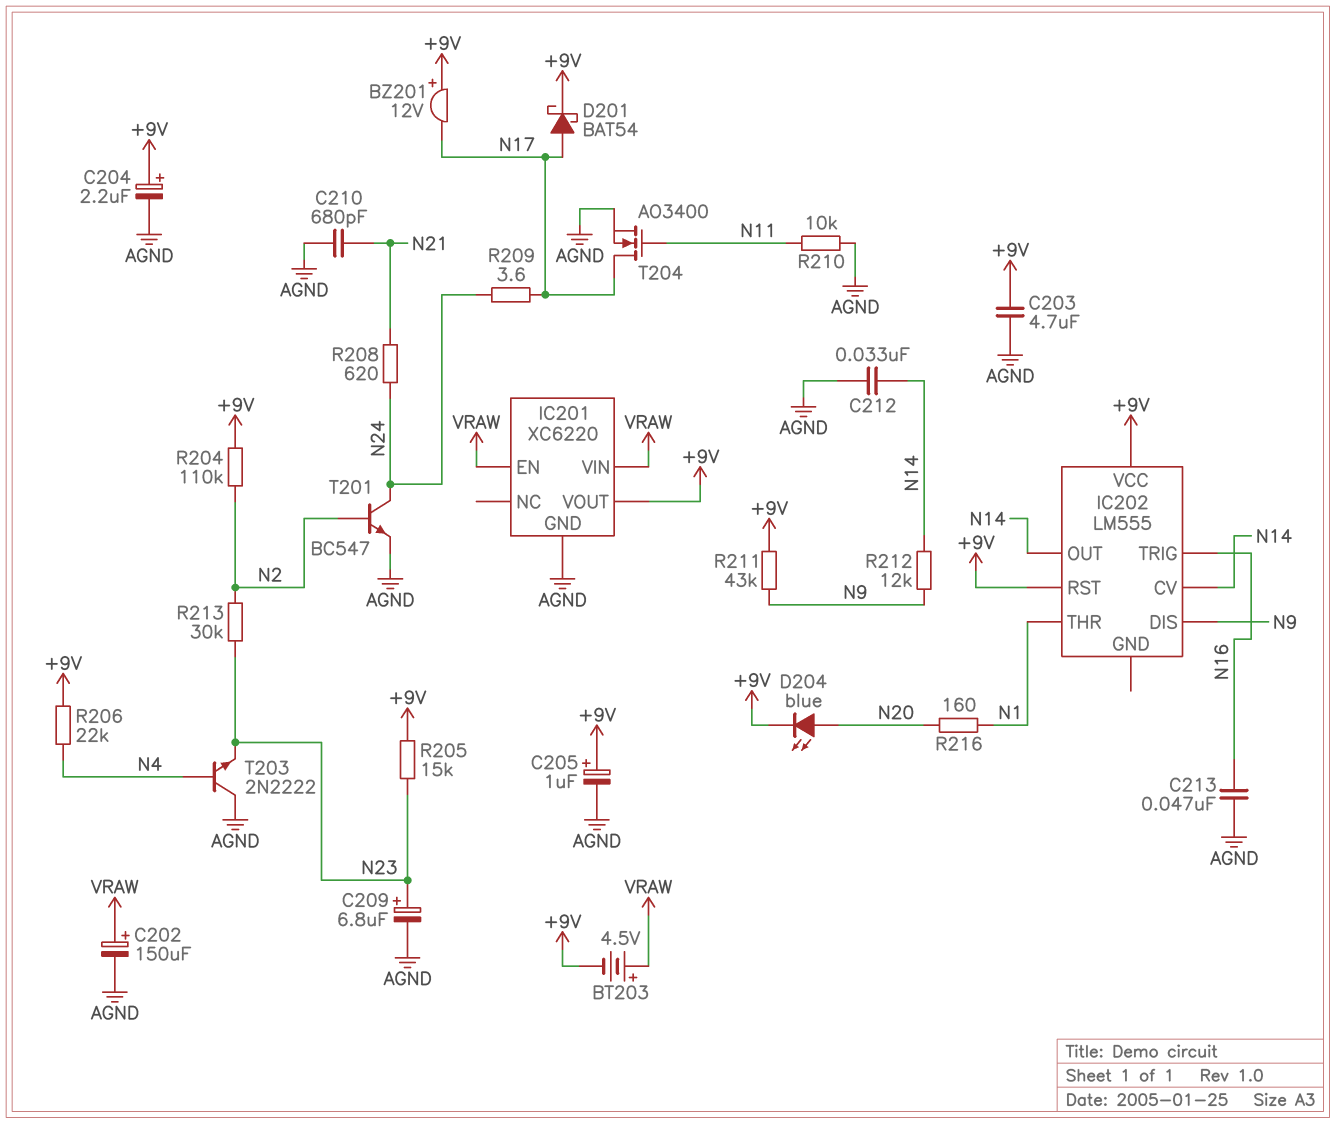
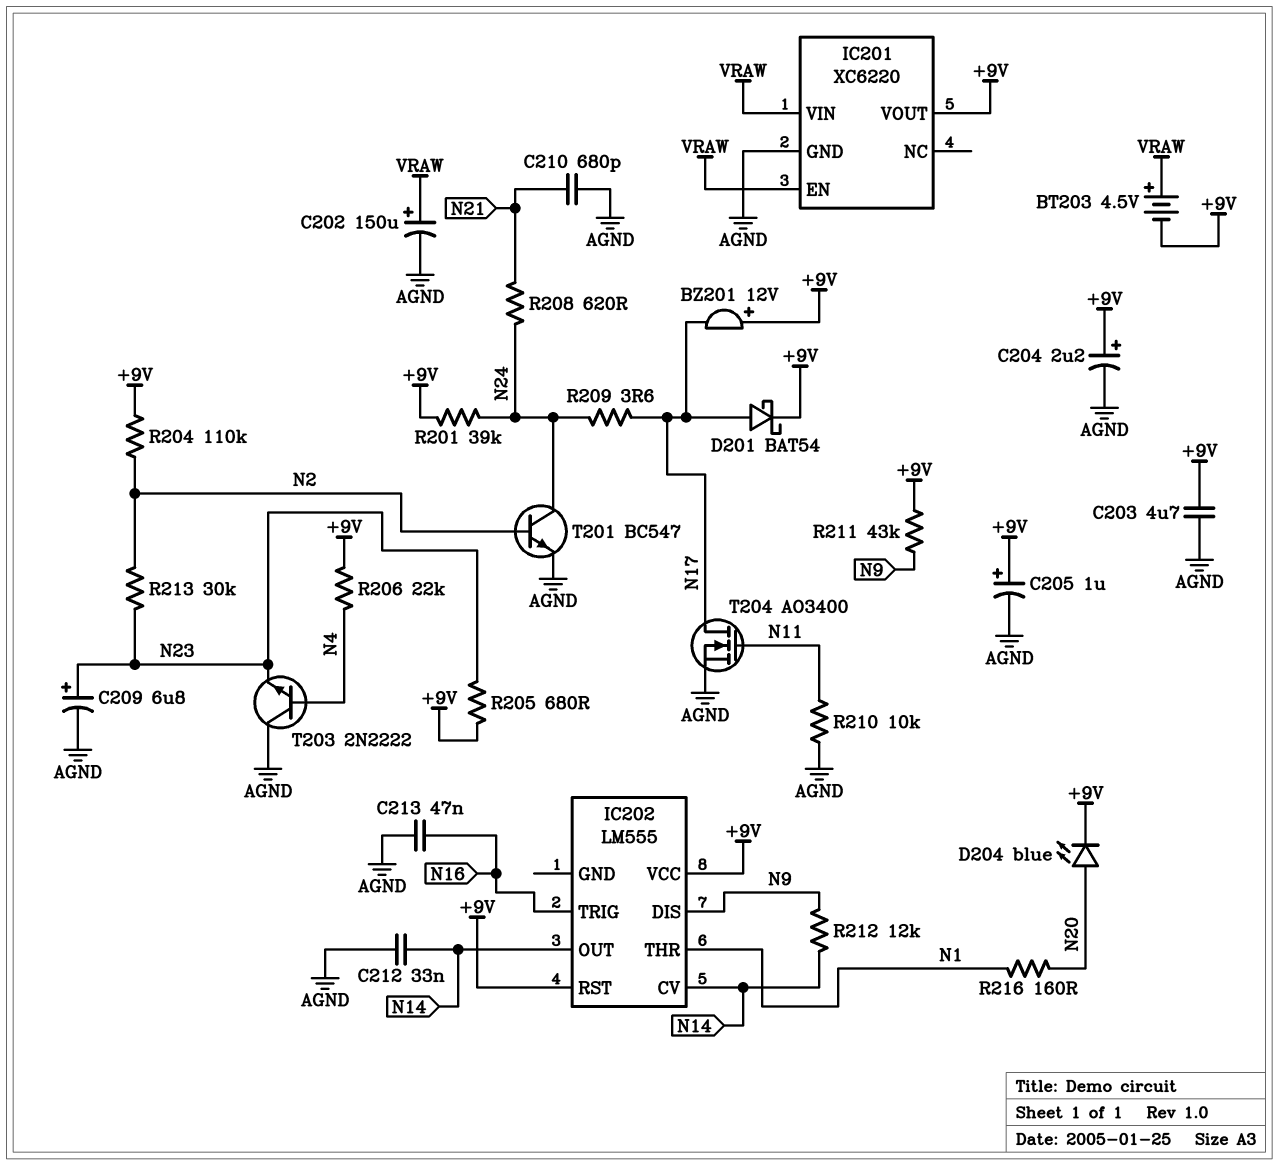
R201: none -> 39k (+9V, N24)
R205: 15k (+9V, N23) -> 680 (+9V, N23)

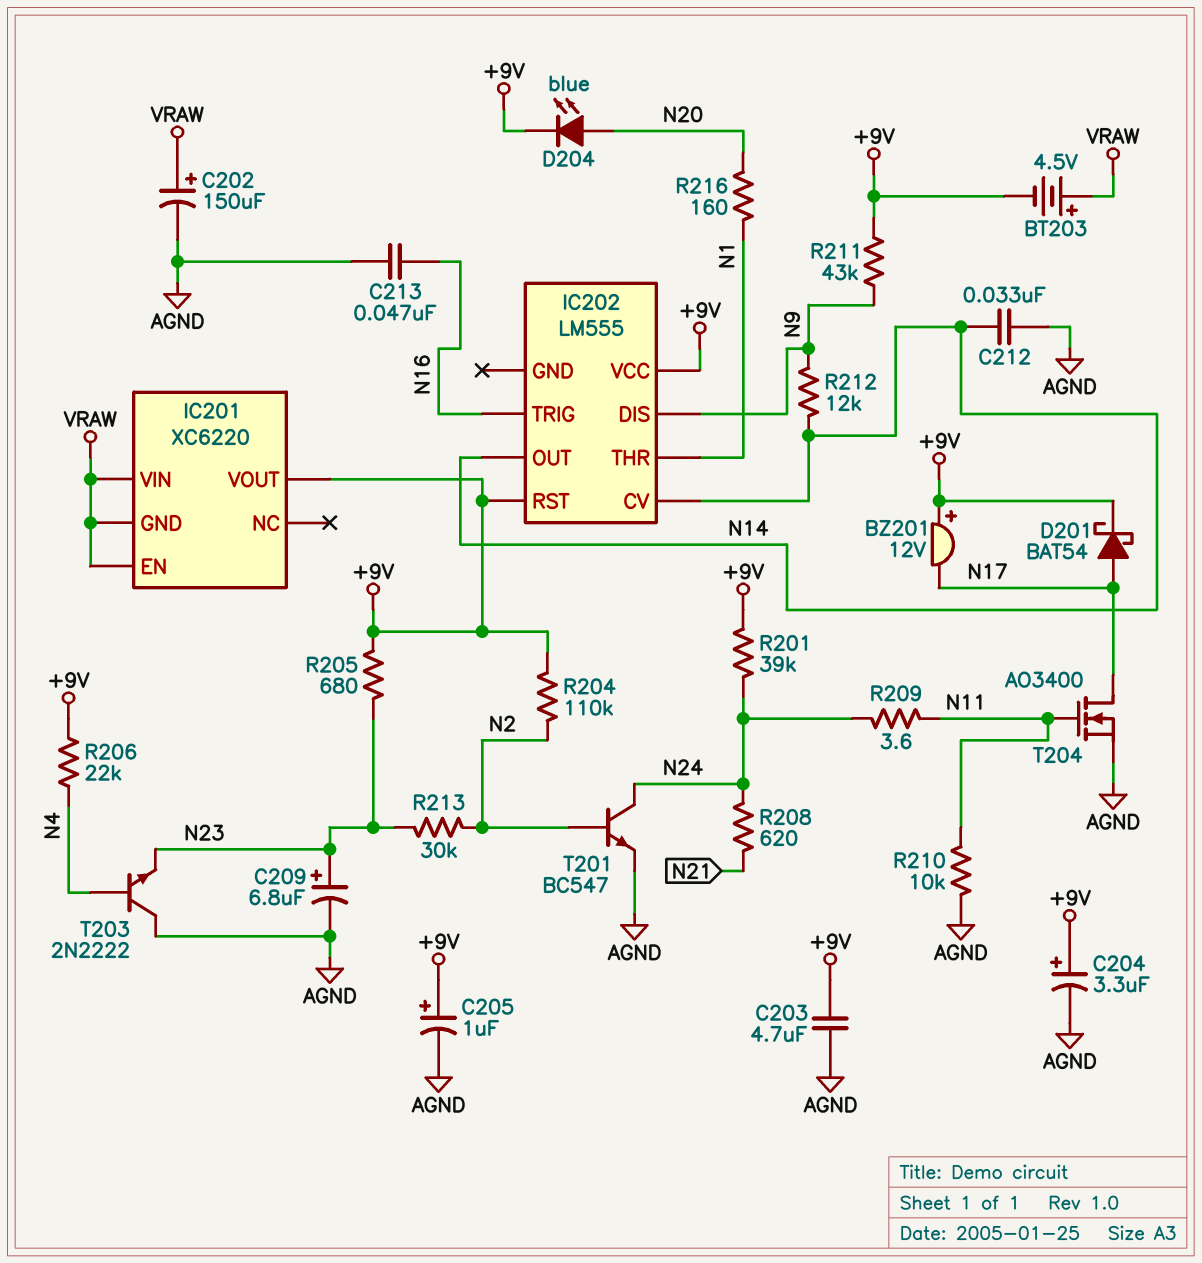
C204: 2.2uF (plus +9V, minus AGND) -> 3.3uF (plus +9V, minus AGND)
C210: 680pF (AGND, N21) -> none
IC201 pin GND: AGND -> VRAW
R209: 3.6 (N17, N24) -> 3.6 (N11, N24)

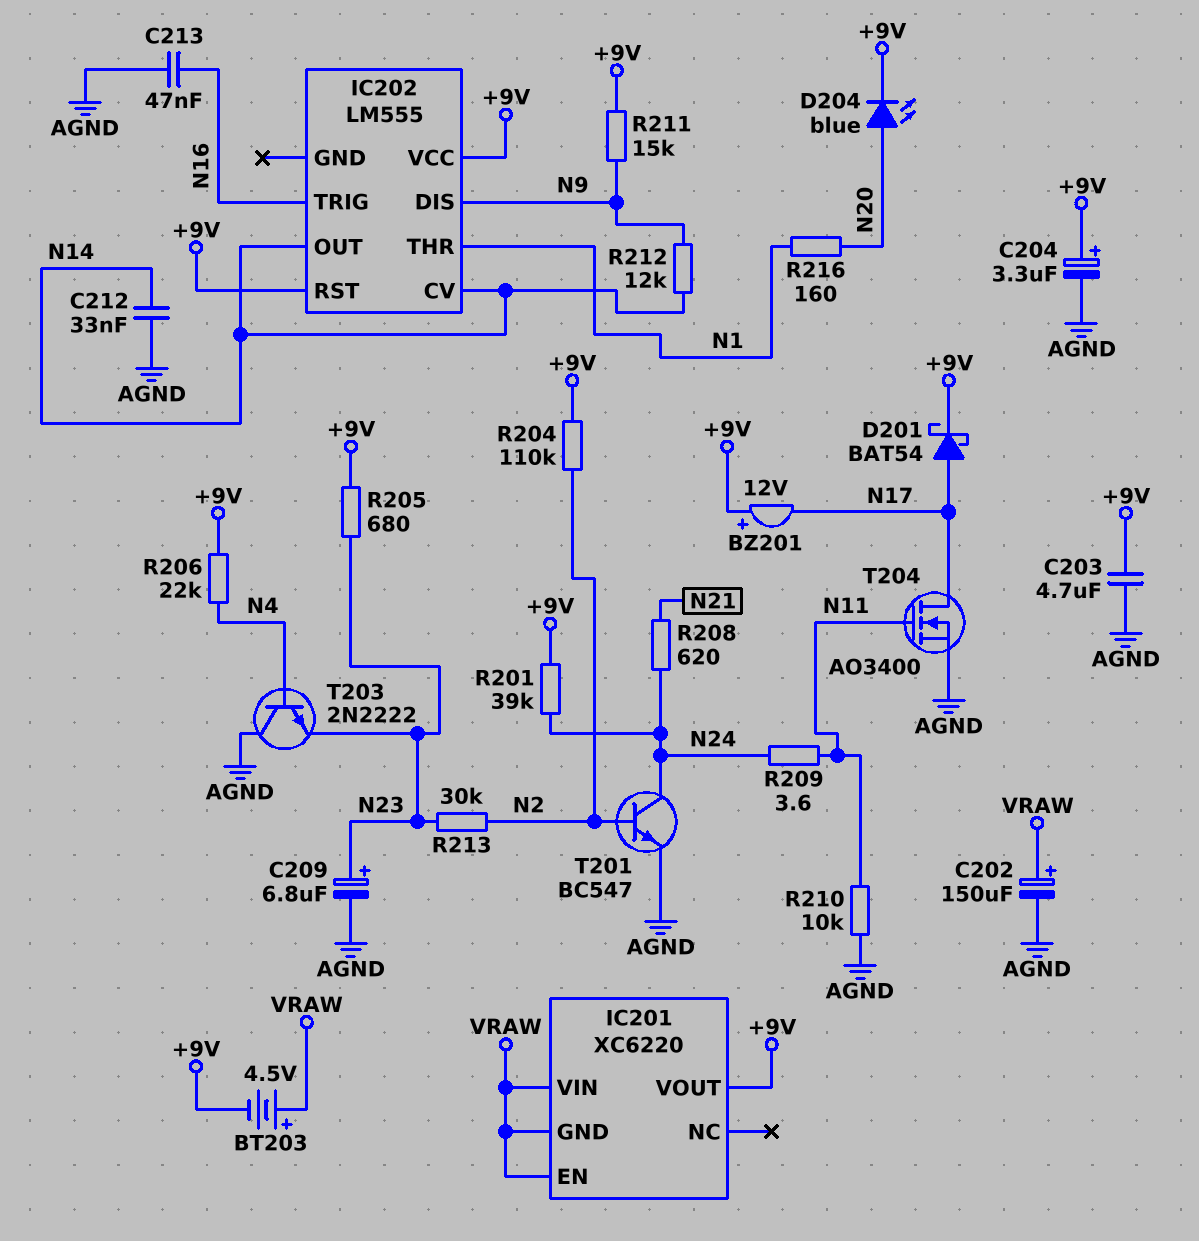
C205: 1uF (plus +9V, minus AGND) -> none
R211: 43k (+9V, N9) -> 15k (+9V, N9)

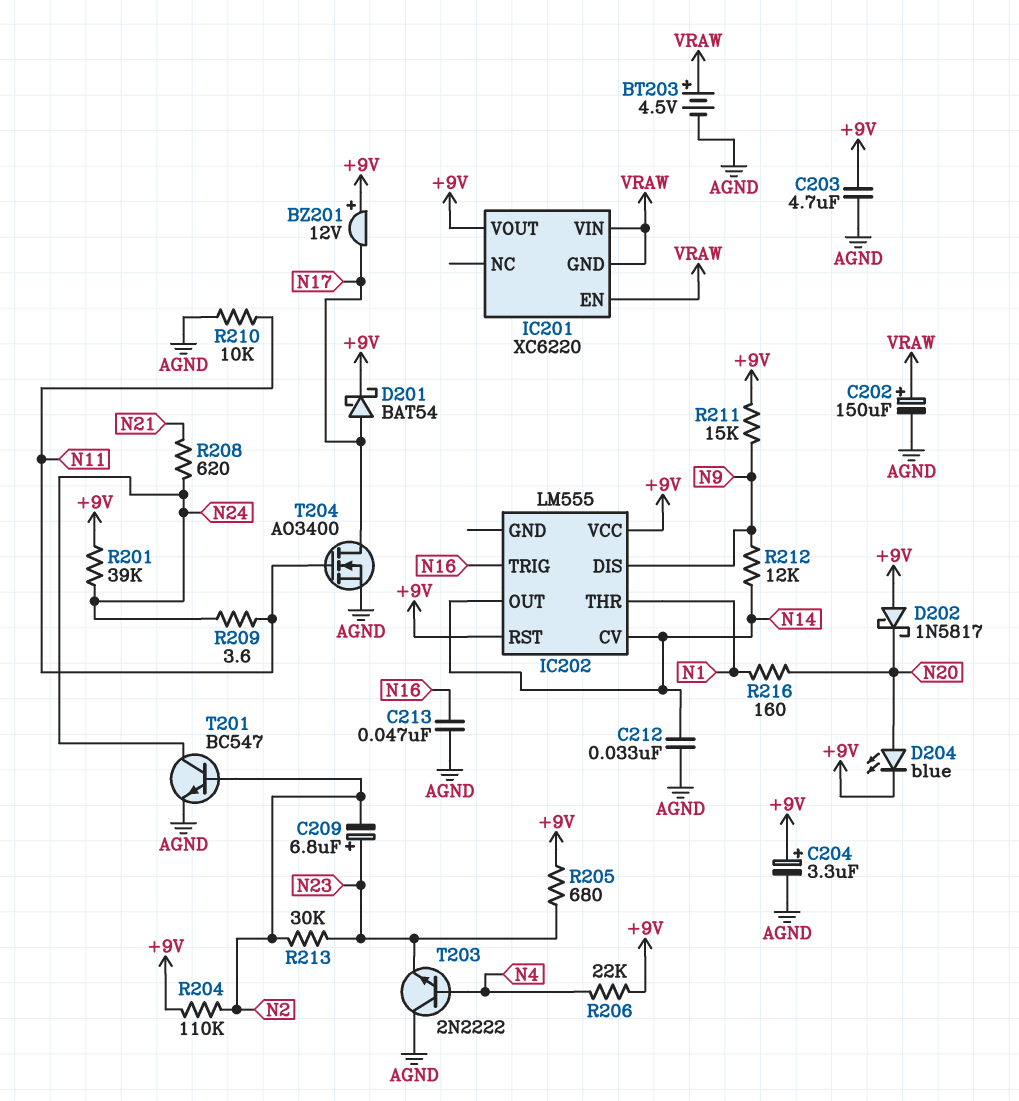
BT203: 4.5V (plus VRAW, minus +9V) -> 4.5V (plus VRAW, minus AGND)
C209: 6.8uF (plus N23, minus AGND) -> 6.8uF (plus N23, minus N2)
D202: none -> schottky 1N5817 (A +9V, K N20)

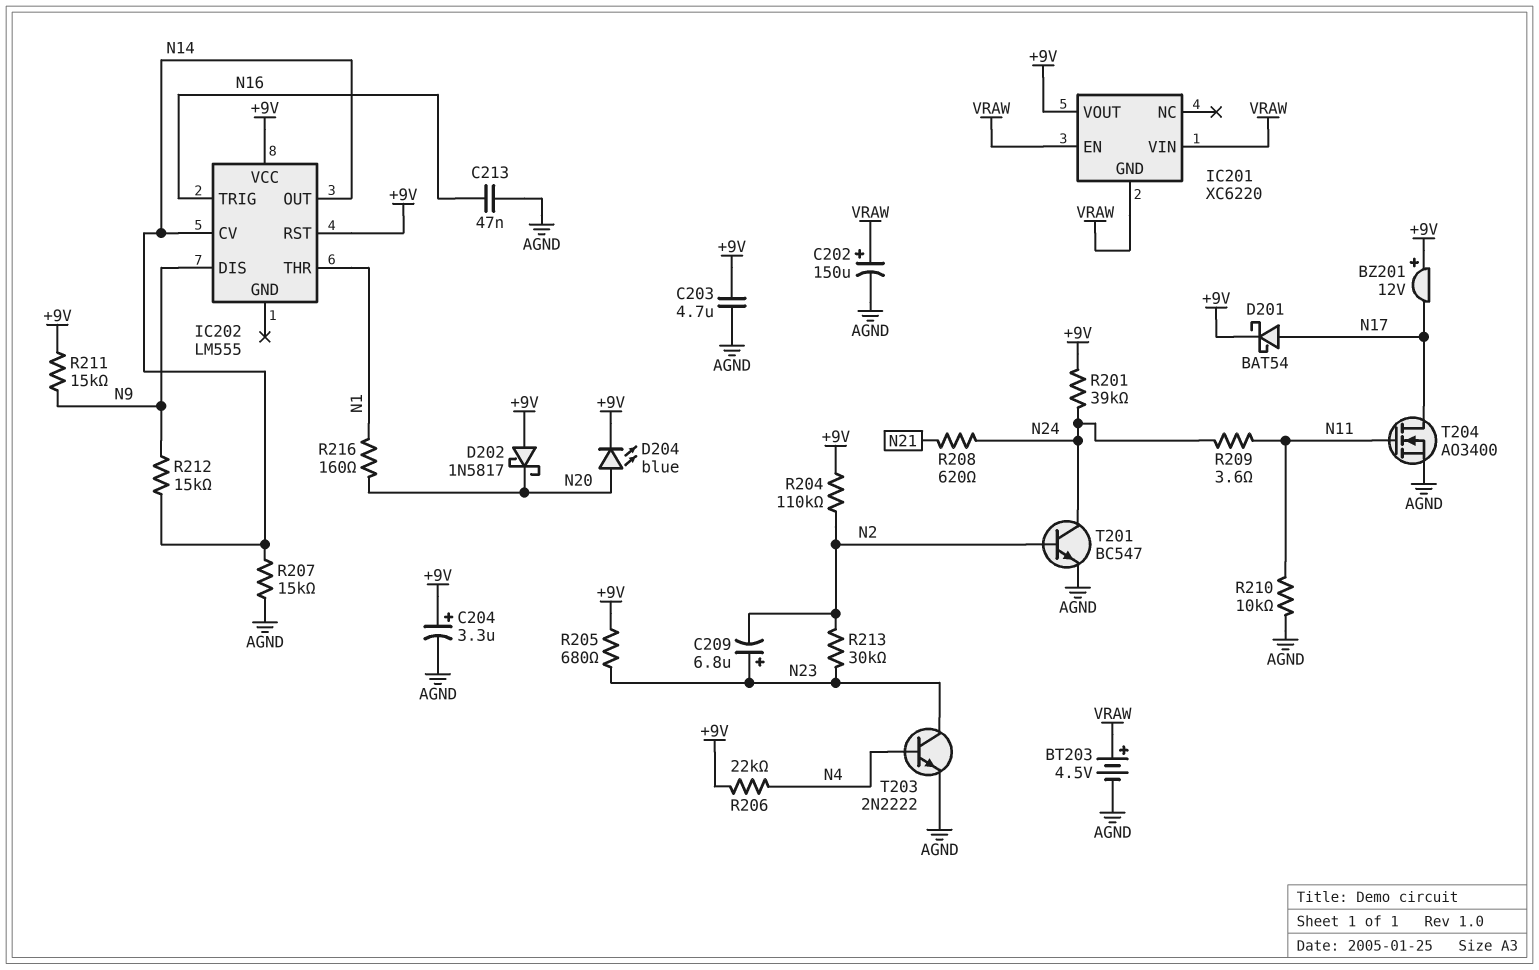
C212: 33nF (AGND, N14) -> none
R207: none -> 15k (AGND, N14)
R212: 12k (N9, N14) -> 15k (N9, N14)
T203: NPN 2N2222 (B N4, C AGND, E N23) -> NPN 2N2222 (B N4, C N23, E AGND)

